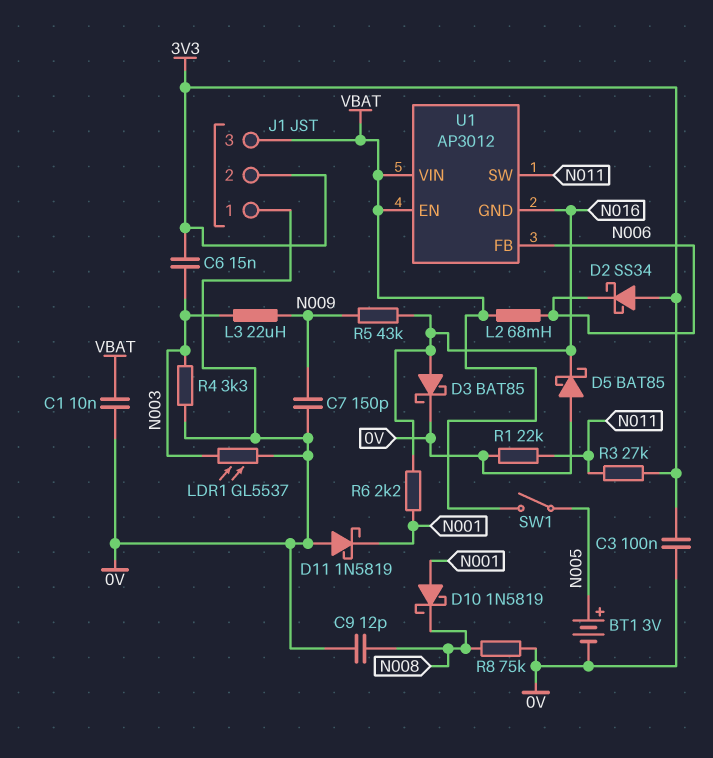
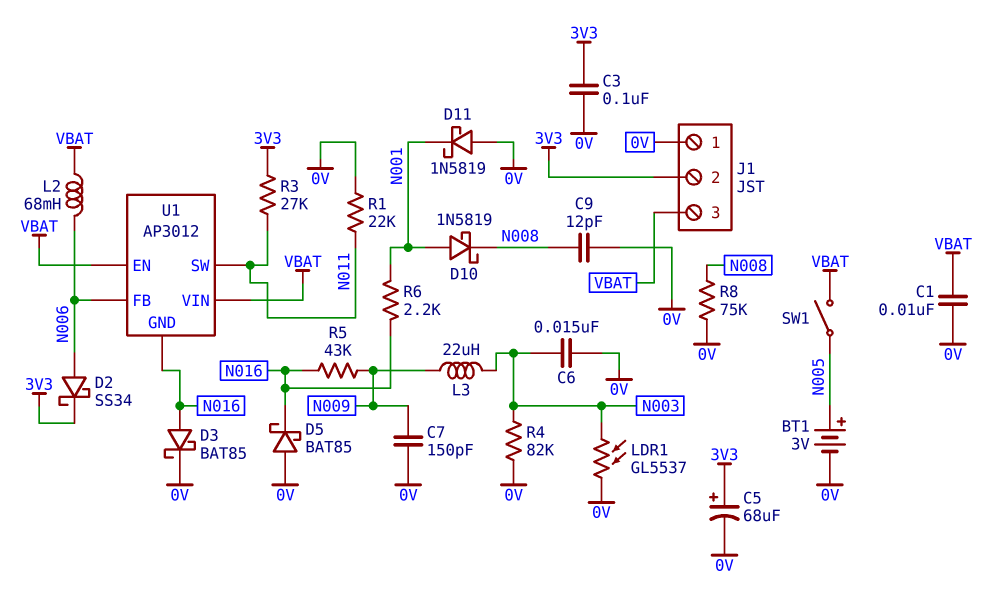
C5: none -> 68uF (plus 3V3, minus 0V)
C6: 15nF (3V3, N003) -> 15nF (0V, N003)
D2: schottky SS34 (A 3V3, K N006) -> schottky SS34 (A N006, K 3V3)
R4: 3.3k (0V, N003) -> 82k (0V, N003)

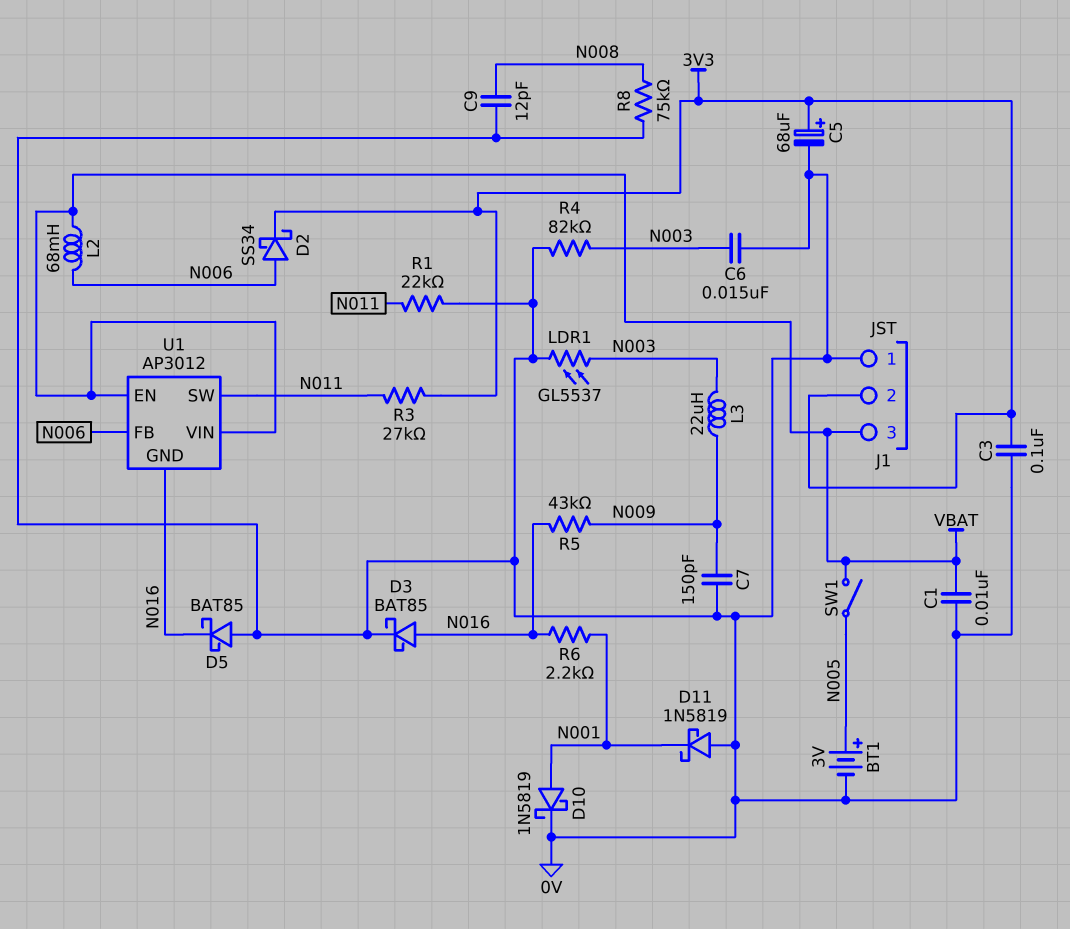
D10: schottky 1N5819 (A N001, K N008) -> schottky 1N5819 (A N001, K 0V)

